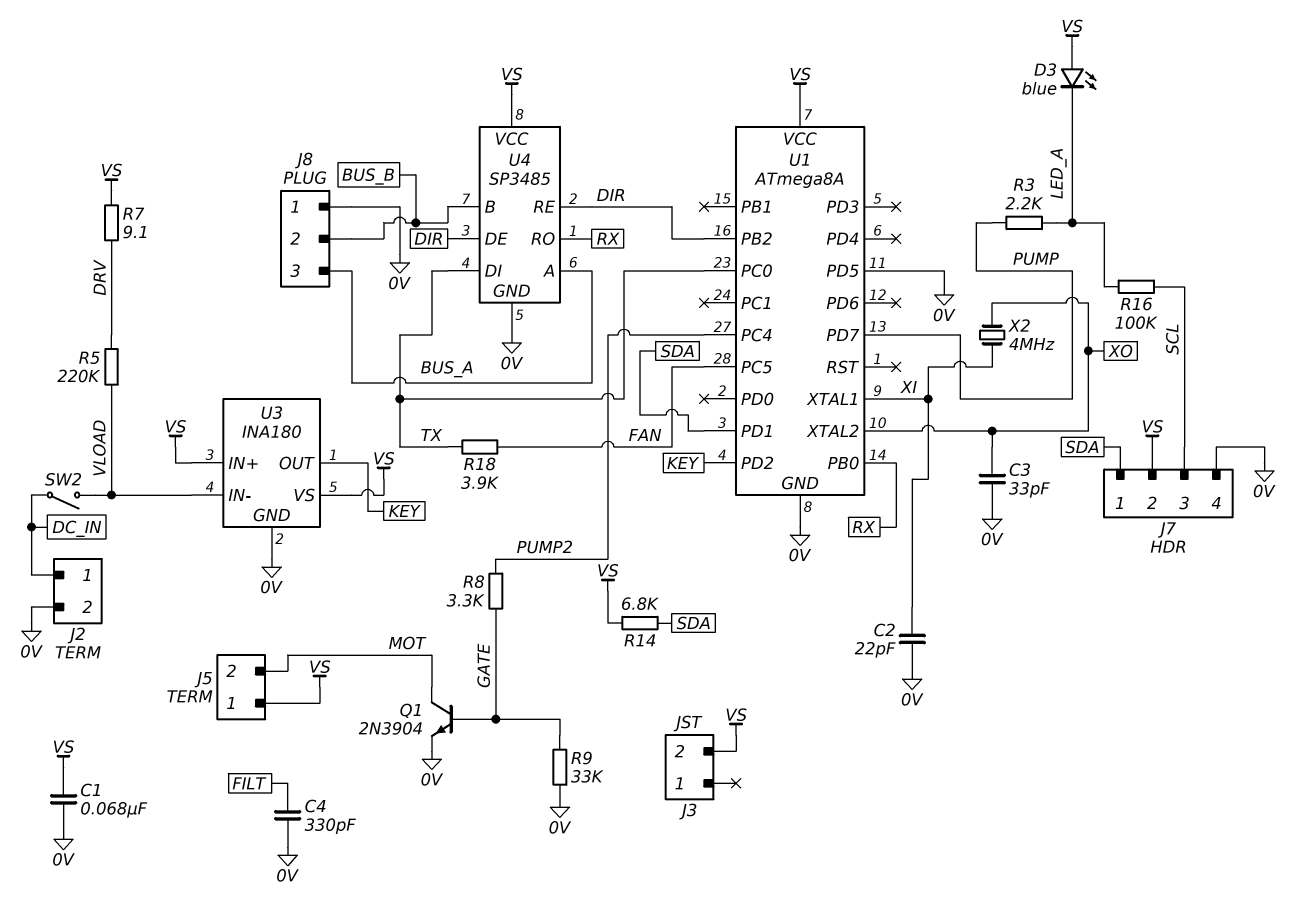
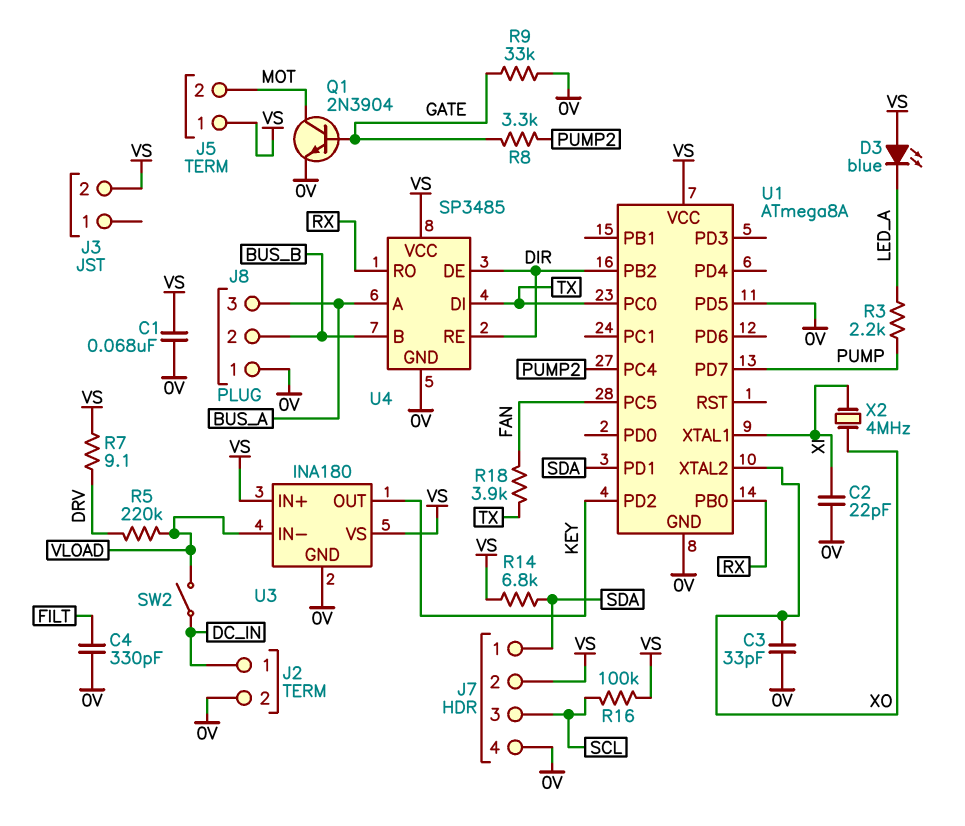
R16: 100k (LED_A, SCL) -> 100k (SCL, VS)

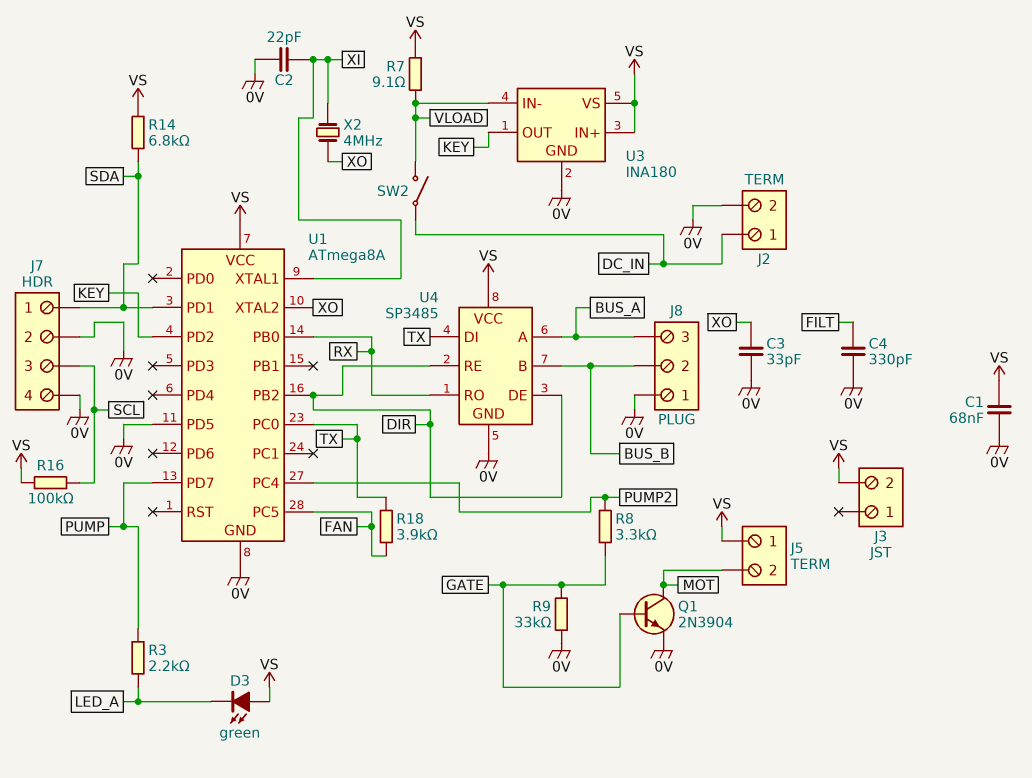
D3: LED blue (A VS, K LED_A) -> LED green (A VS, K LED_A)
J7 pin 2: VS -> 0V
R5: 220k (DRV, VLOAD) -> none
R7: 9.1 (DRV, VS) -> 9.1 (VLOAD, VS)

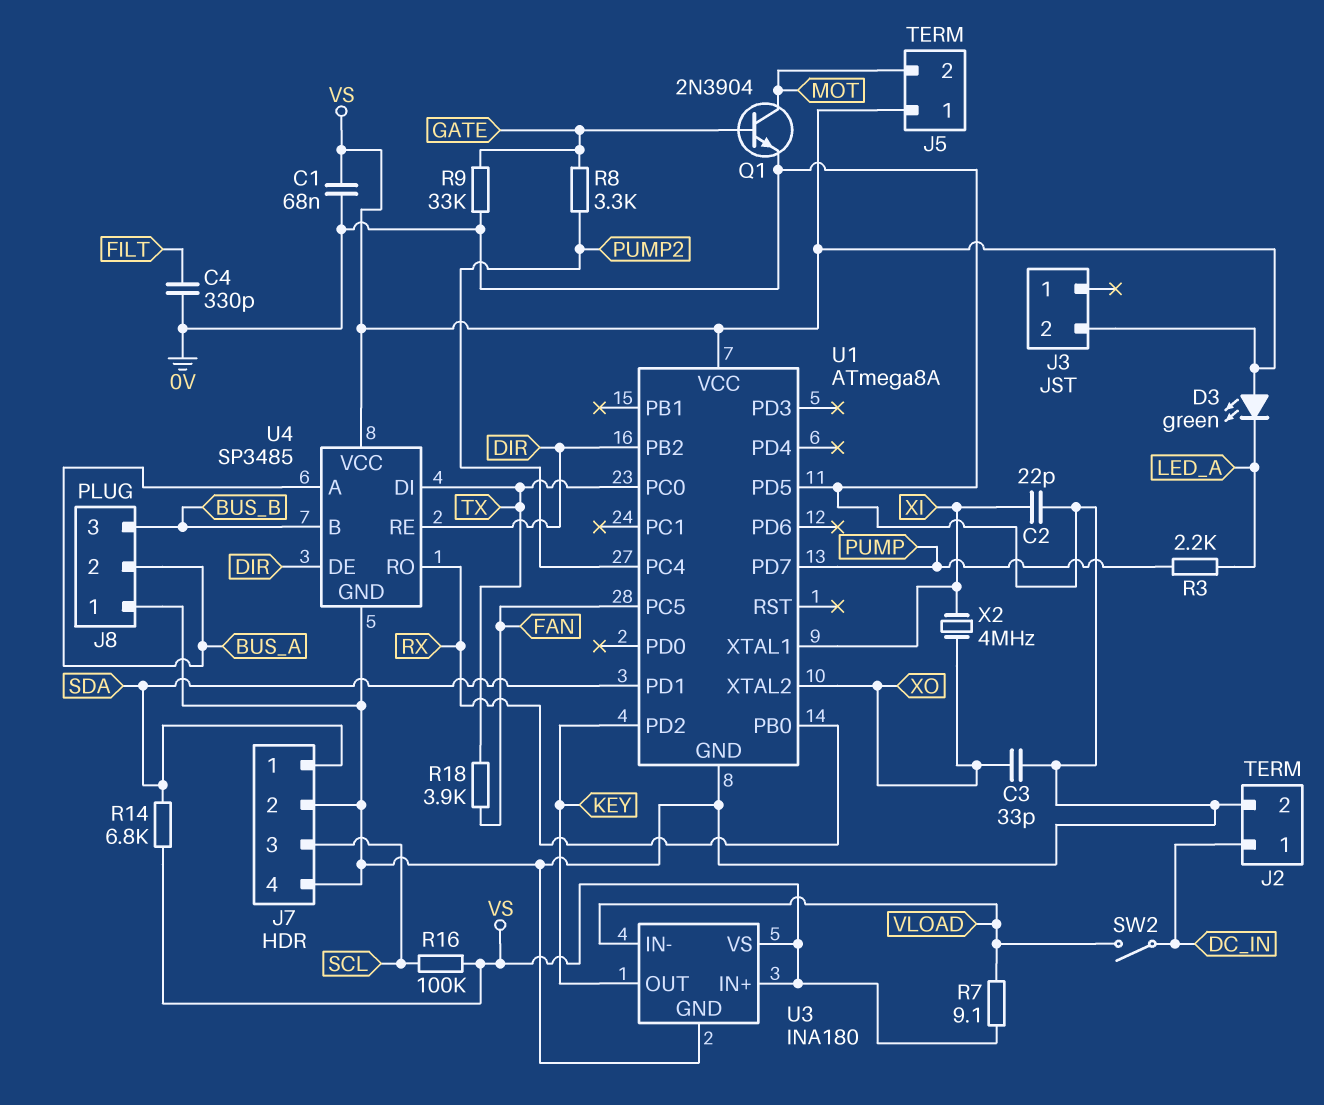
J8 pin 2: BUS_B -> BUS_A
J8 pin 3: BUS_A -> BUS_B

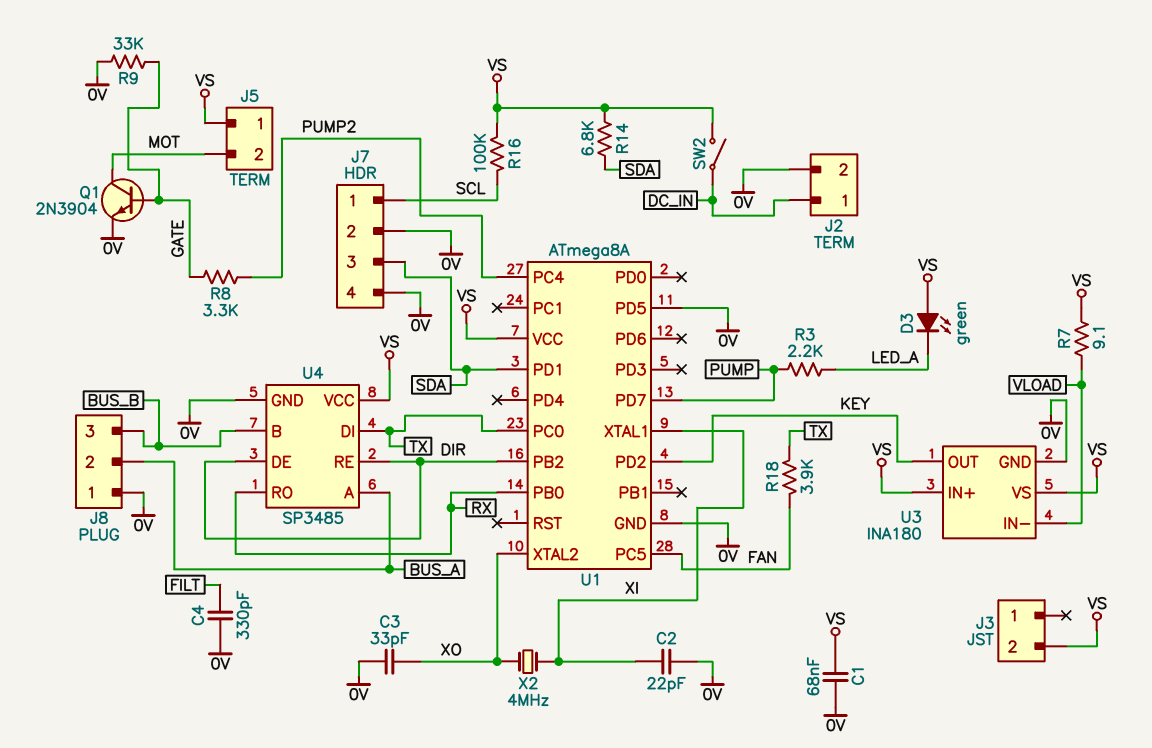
J7 pin 1: SDA -> SCL
J7 pin 3: SCL -> SDA
SW2: switch (DC_IN, VLOAD) -> switch (DC_IN, VS)

